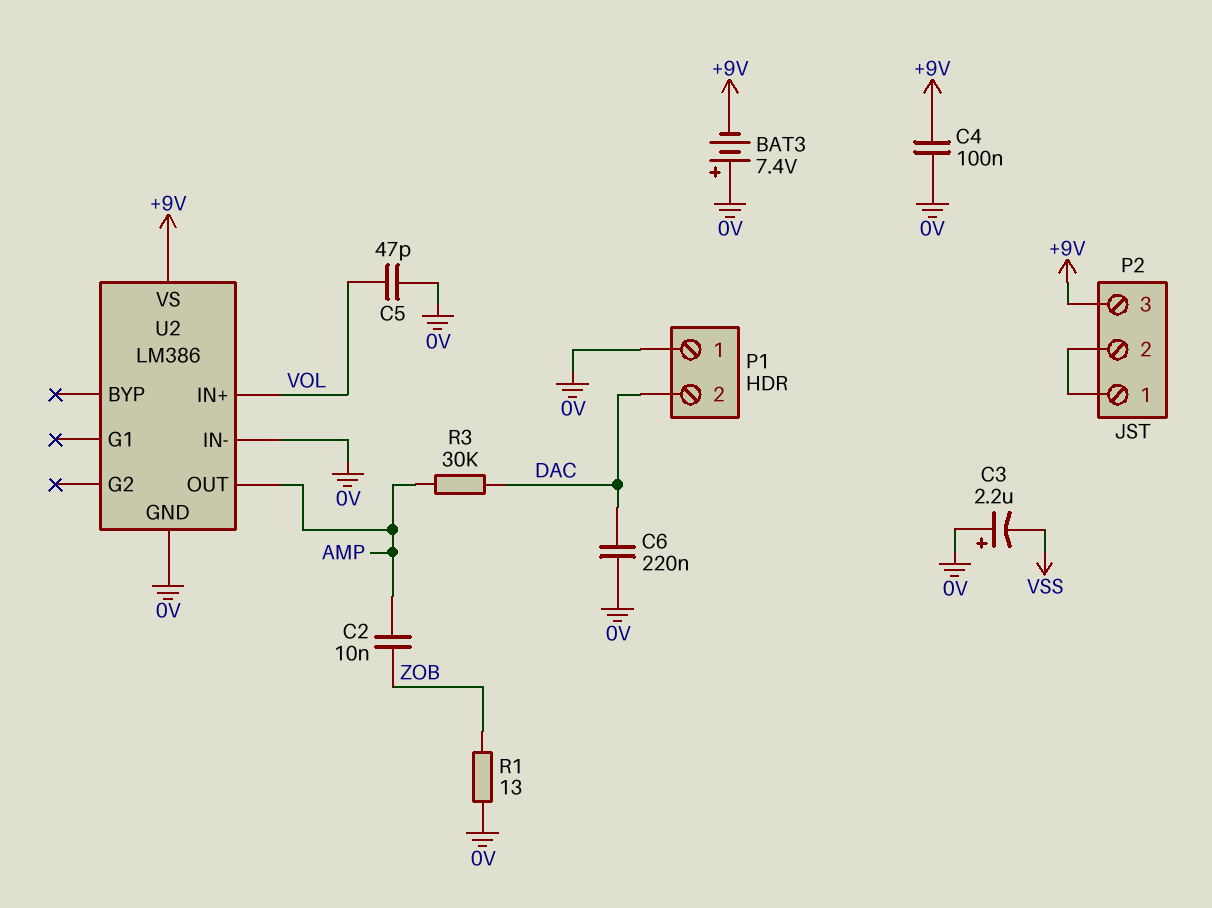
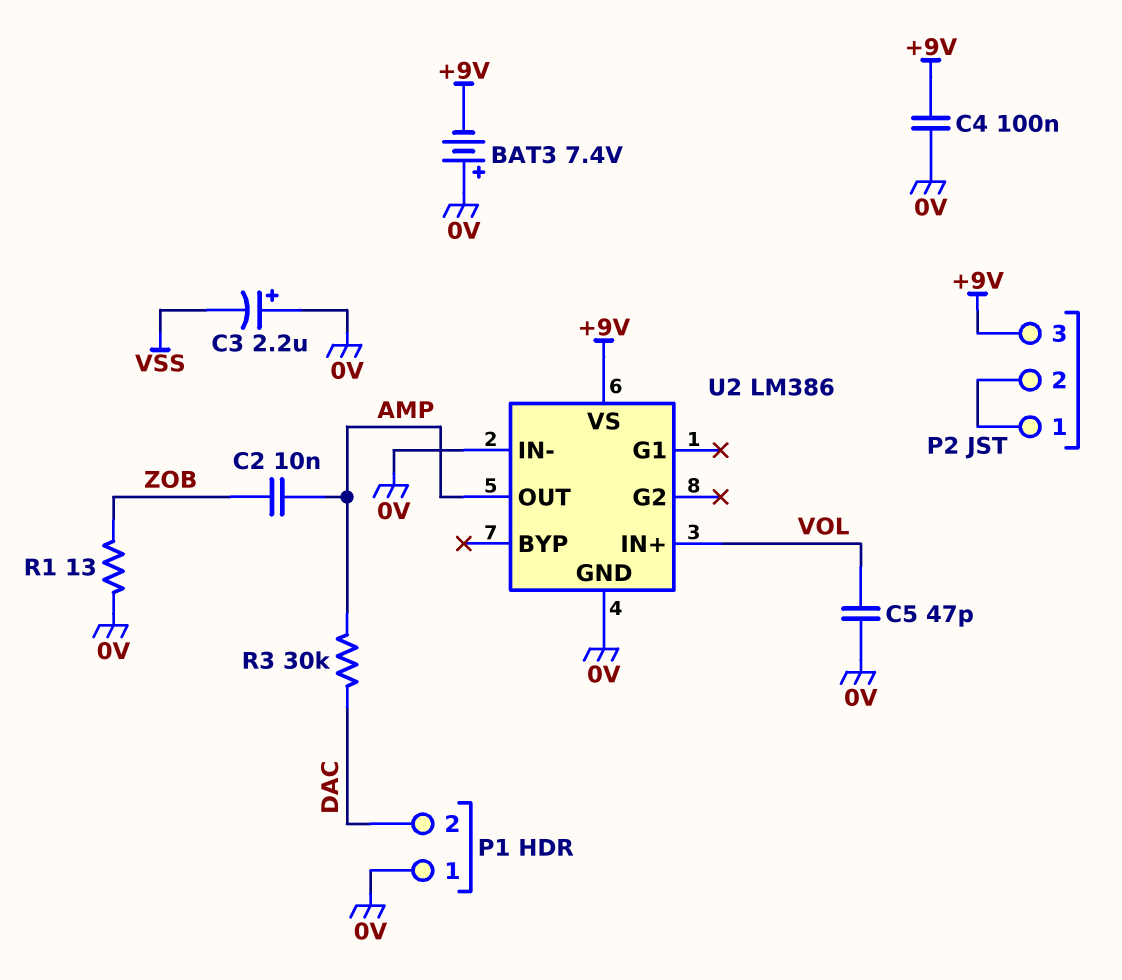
C6: 220nF (0V, DAC) -> none

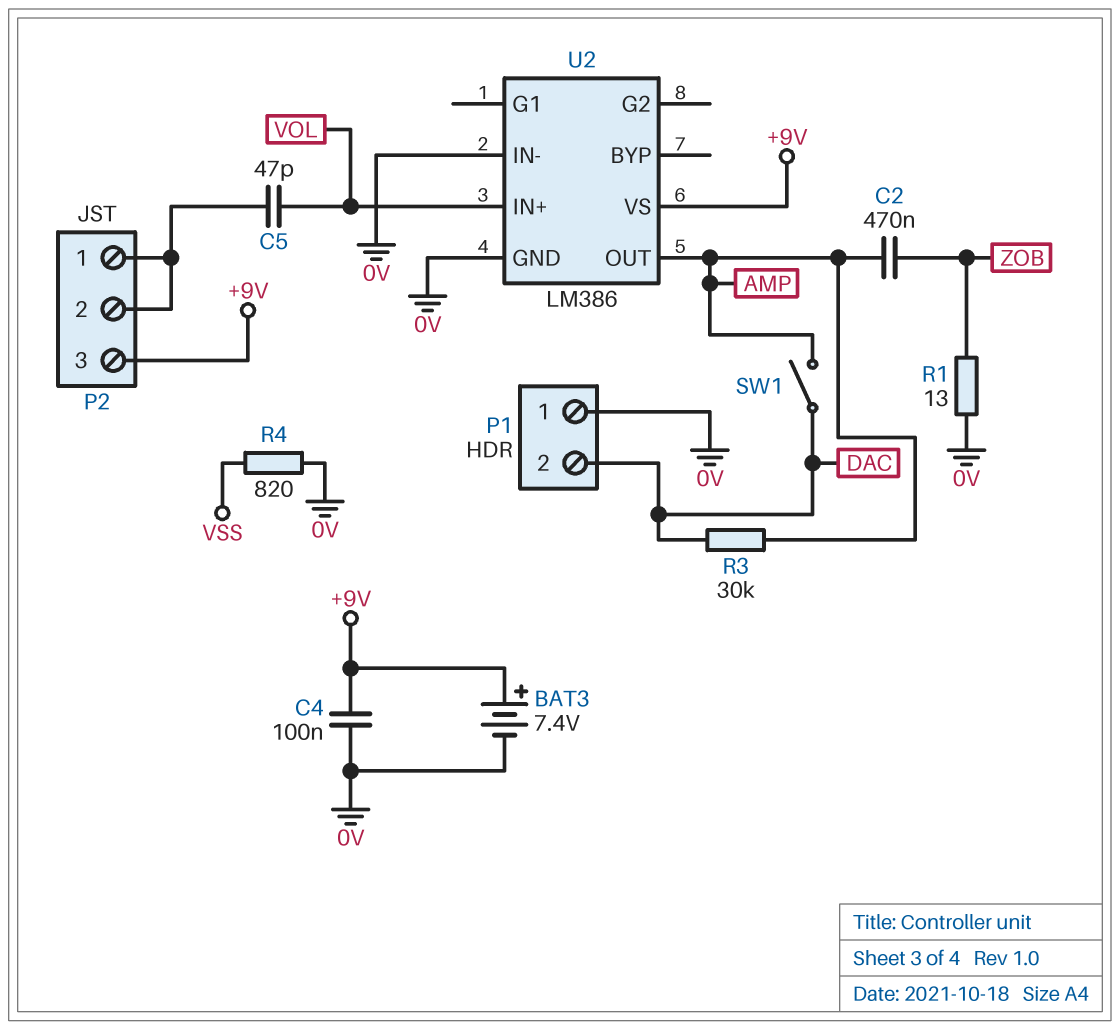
BAT3: 7.4V (plus 0V, minus +9V) -> 7.4V (plus +9V, minus 0V)
C2: 10nF (AMP, ZOB) -> 470nF (AMP, ZOB)
C3: 2.2uF (plus 0V, minus VSS) -> none
C5: 47pF (0V, VOL) -> 47pF (P2/1, VOL)
R4: none -> 820 (0V, VSS)
SW1: none -> switch (AMP, DAC)

